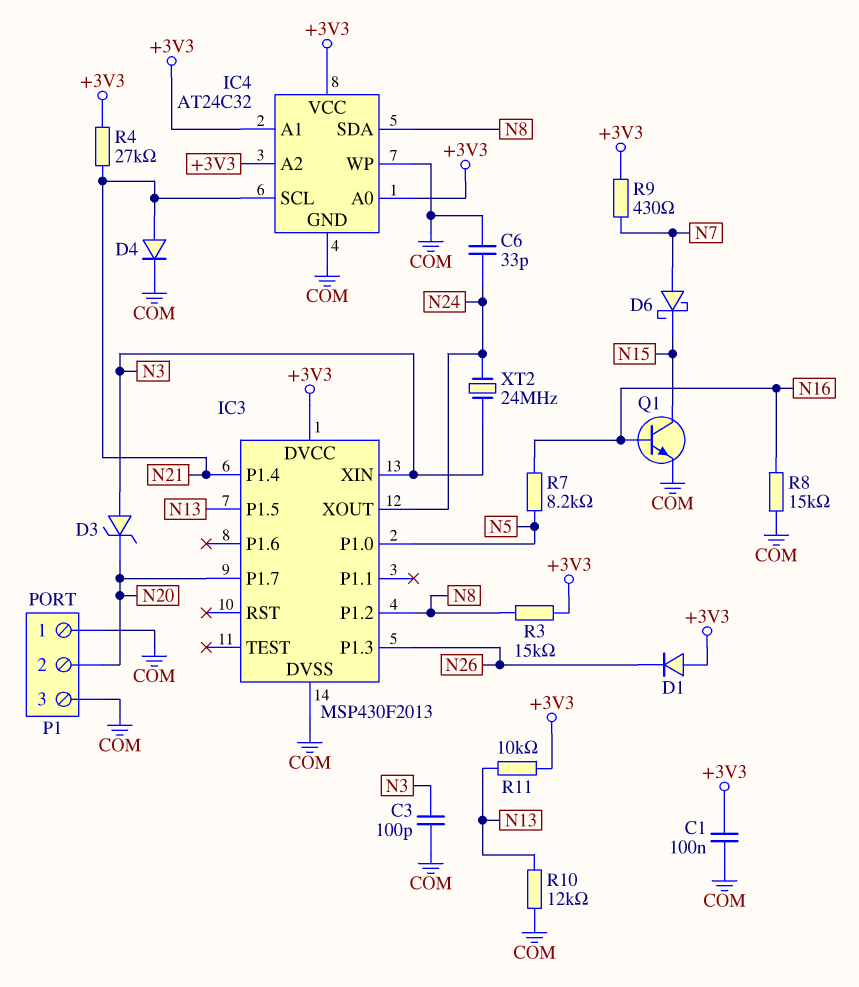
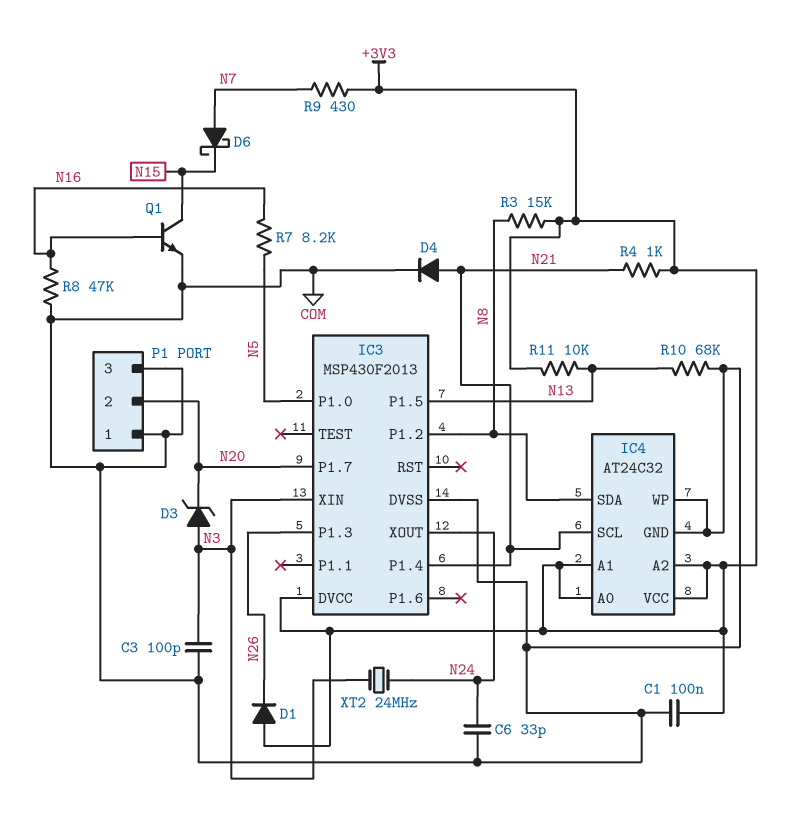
R4: 27k (+3V3, N21) -> 1k (+3V3, N21)
R8: 15k (COM, N16) -> 47k (COM, N16)
R10: 12k (COM, N13) -> 68k (COM, N13)

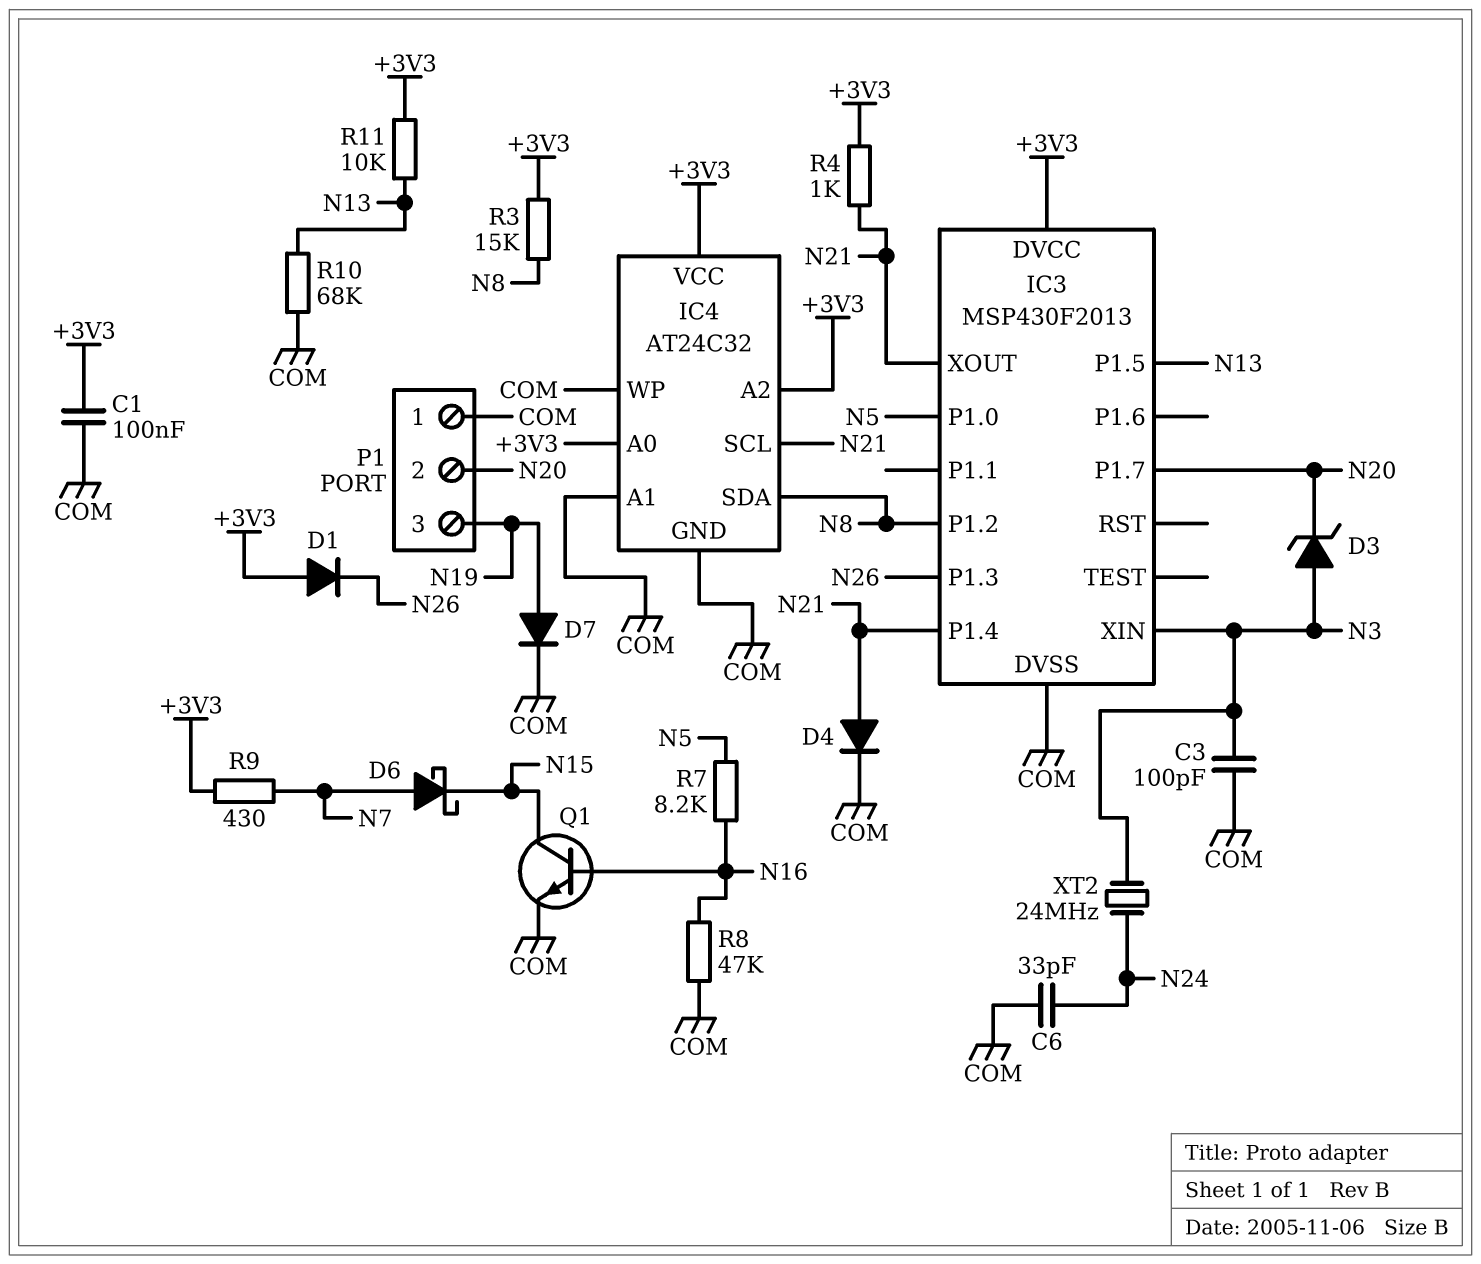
D7: none -> diode (A N19, K COM)
IC3 pin XOUT: N24 -> N21
IC4 pin A1: +3V3 -> COM
P1 pin 3: COM -> N19

